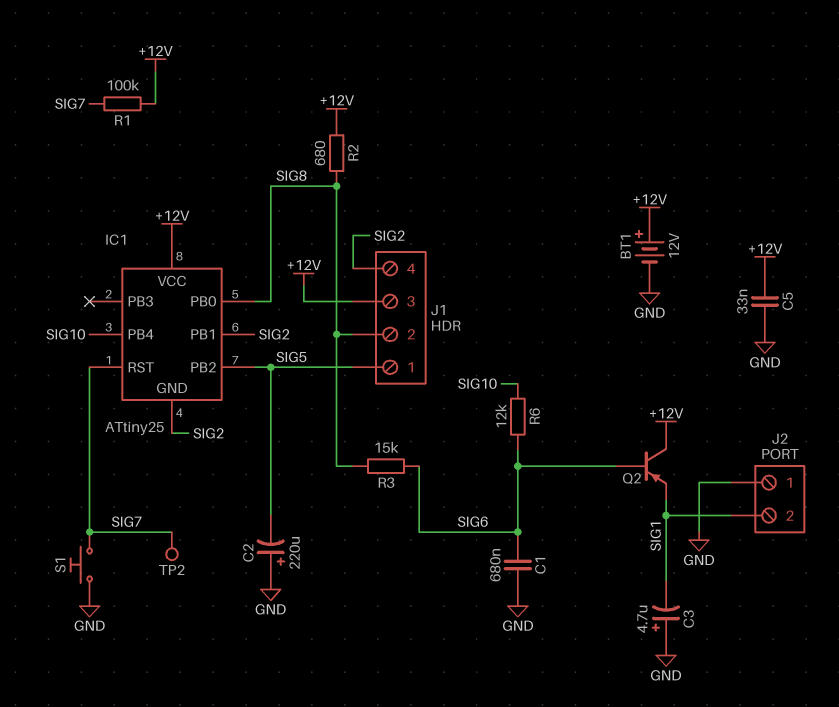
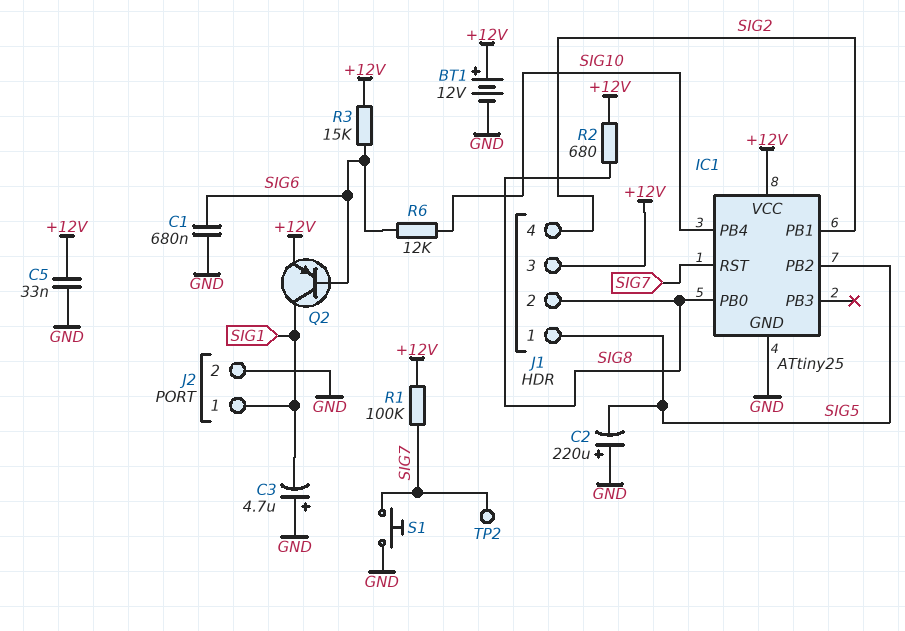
IC1 pin GND: SIG2 -> GND
J2 pin 1: GND -> SIG1
J2 pin 2: SIG1 -> GND
Q2: PNP (B SIG6, C +12V, E SIG1) -> PNP (B SIG6, C SIG1, E +12V)
R3: 15k (SIG6, SIG8) -> 15k (+12V, SIG6)

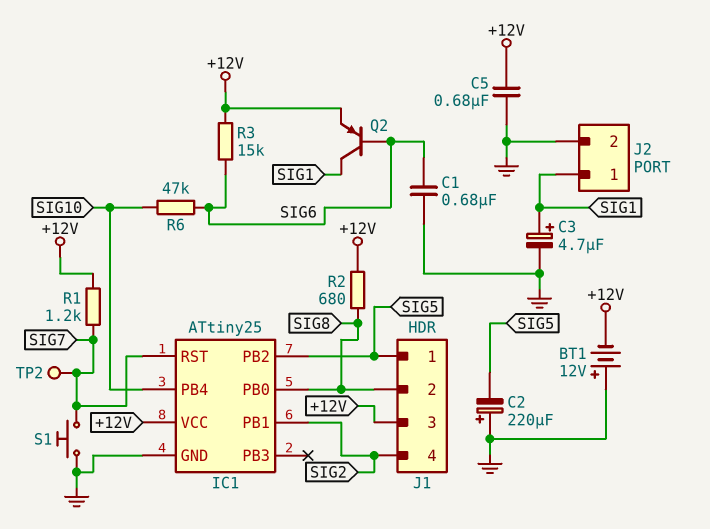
BT1: 12V (plus +12V, minus GND) -> 12V (plus GND, minus +12V)
C3: 4.7uF (plus GND, minus SIG1) -> 4.7uF (plus SIG1, minus GND)
C5: 33nF (+12V, GND) -> 680nF (+12V, GND)
R1: 100k (+12V, SIG7) -> 1.2k (+12V, SIG7)
R6: 12k (SIG6, SIG10) -> 47k (SIG6, SIG10)

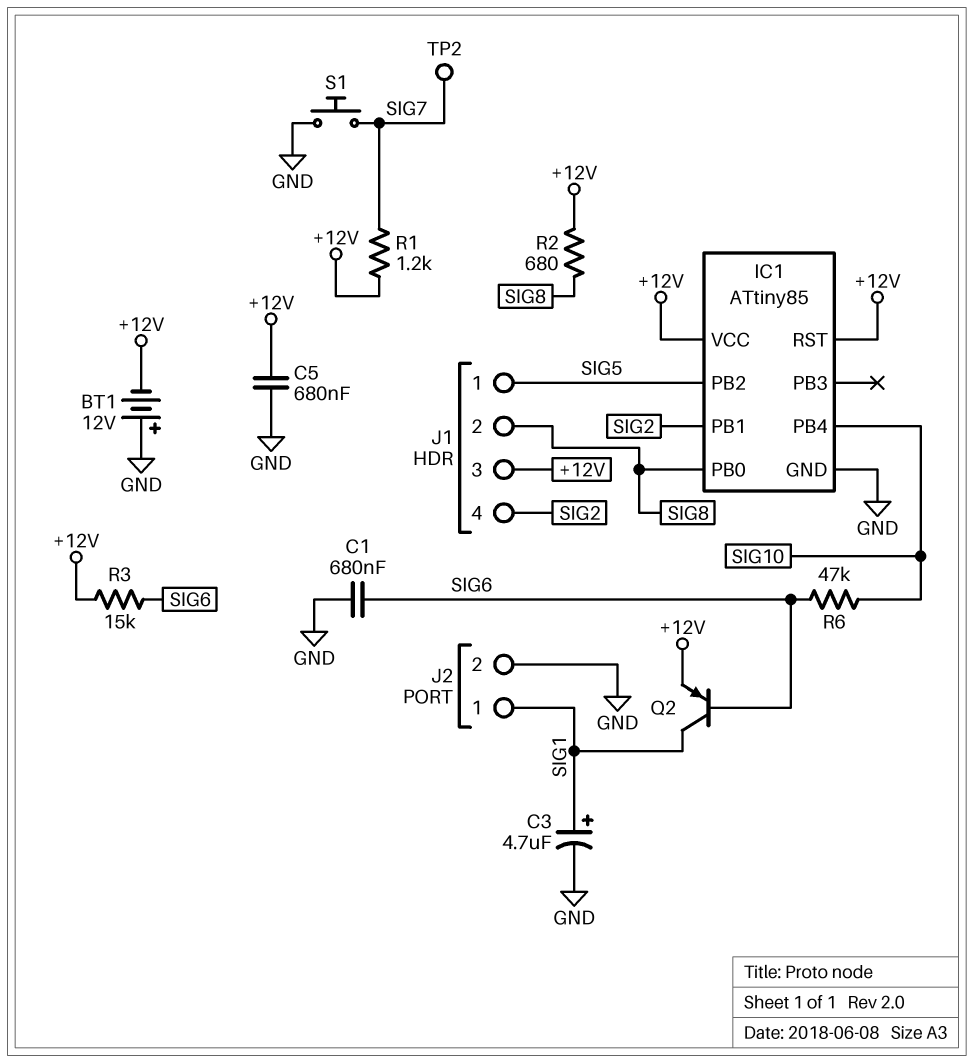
C2: 220uF (plus GND, minus SIG5) -> none
IC1: ATtiny25 -> ATtiny85
IC1 pin RST: SIG7 -> +12V

